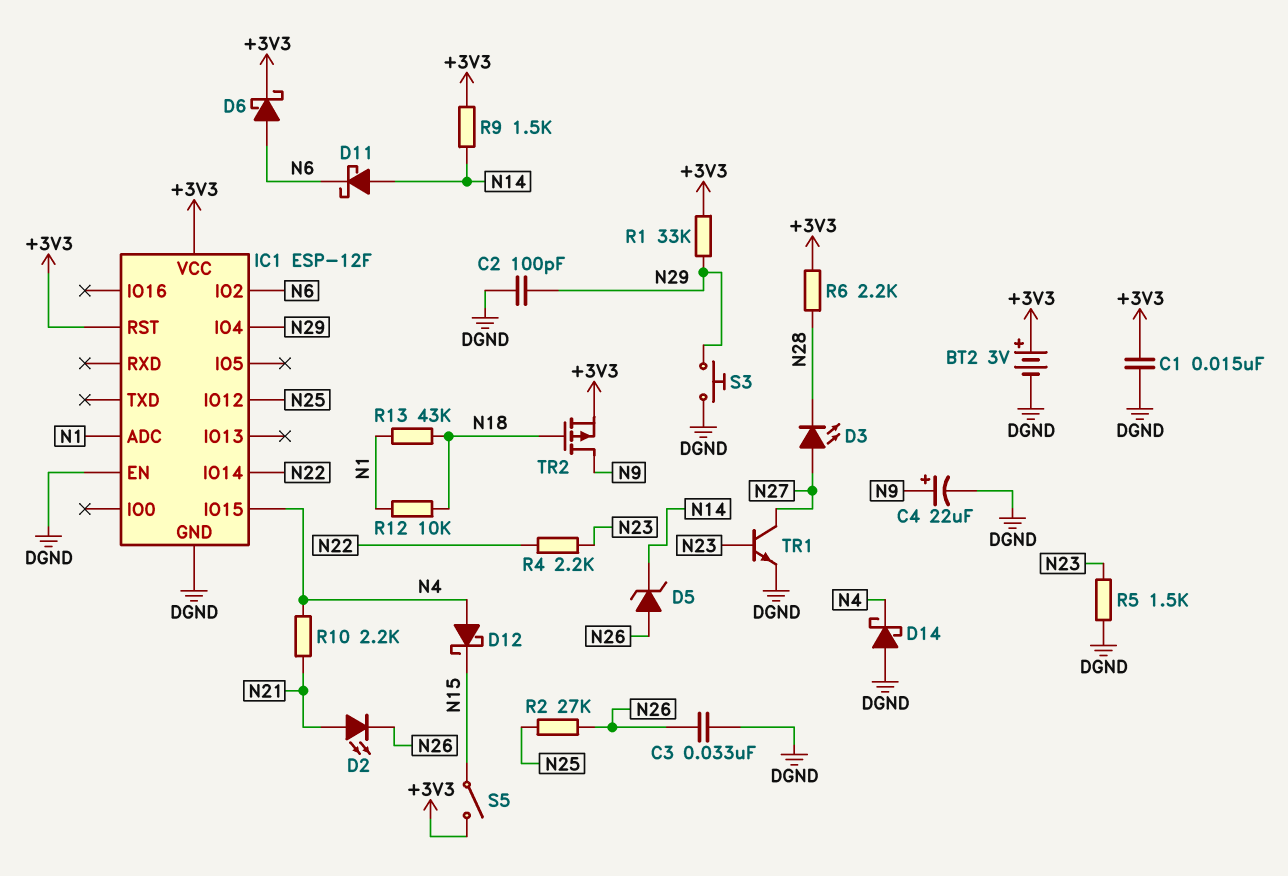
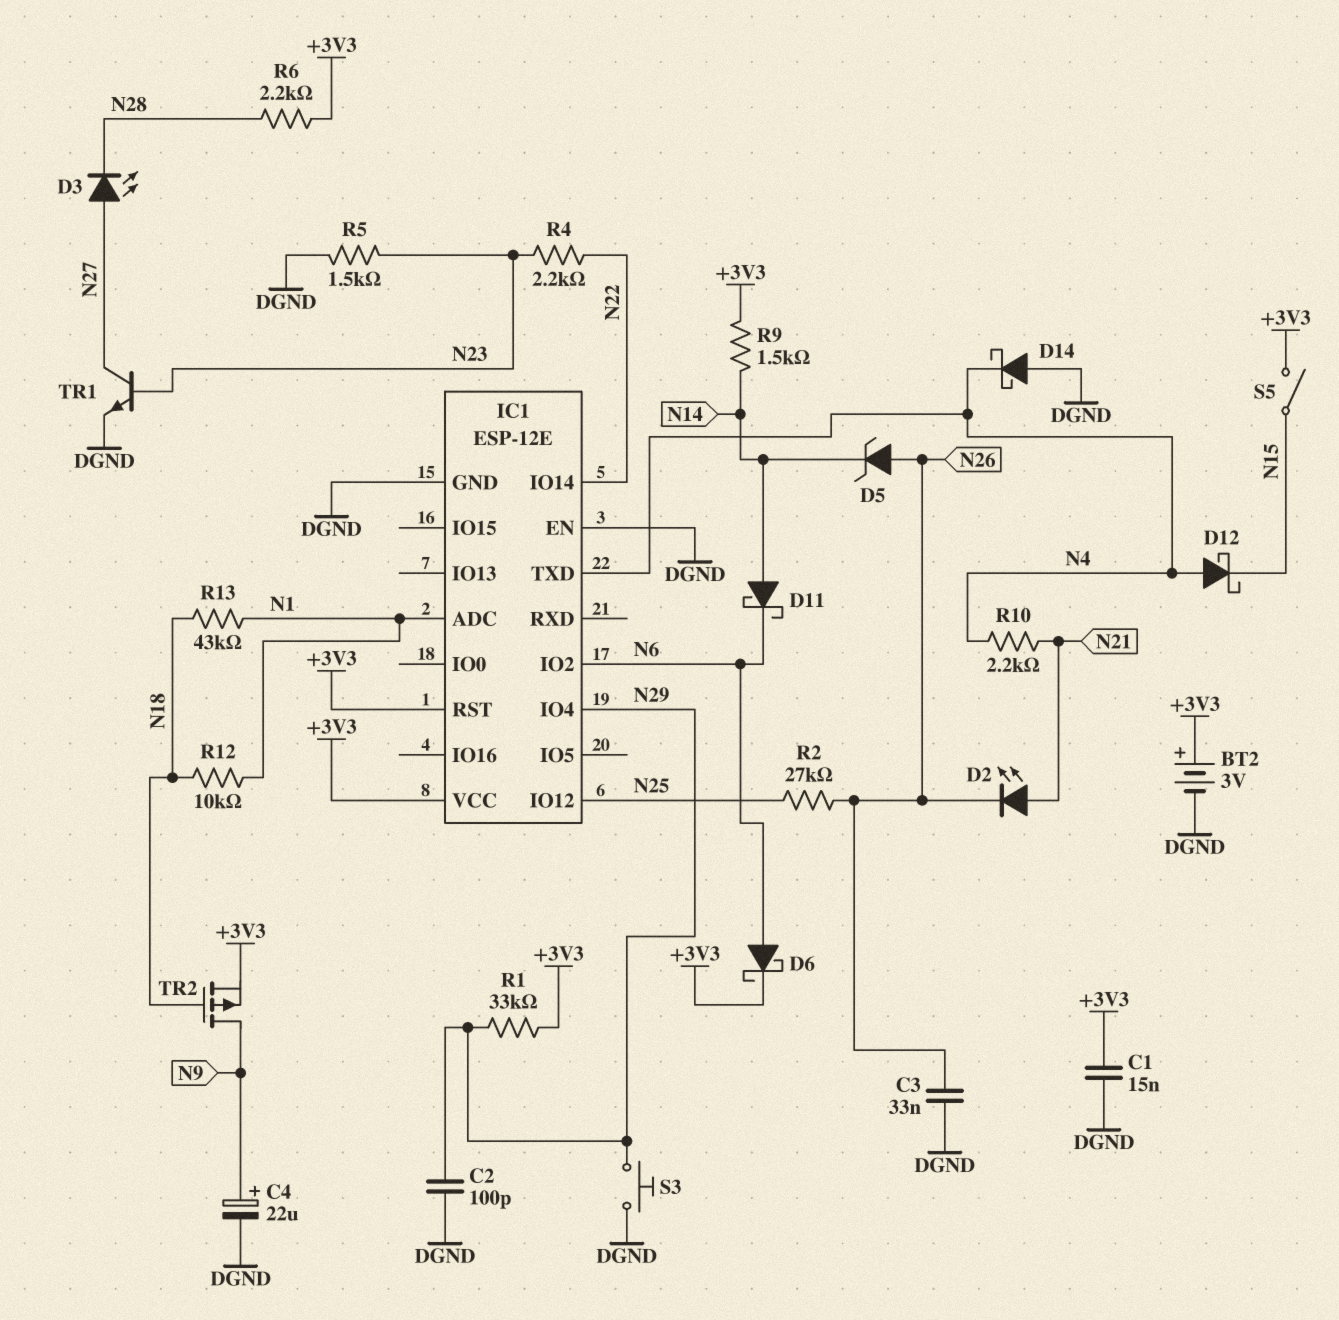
IC1: ESP-12F -> ESP-12E
IC1 pin IO15: N4 -> none
IC1 pin TXD: none -> N4

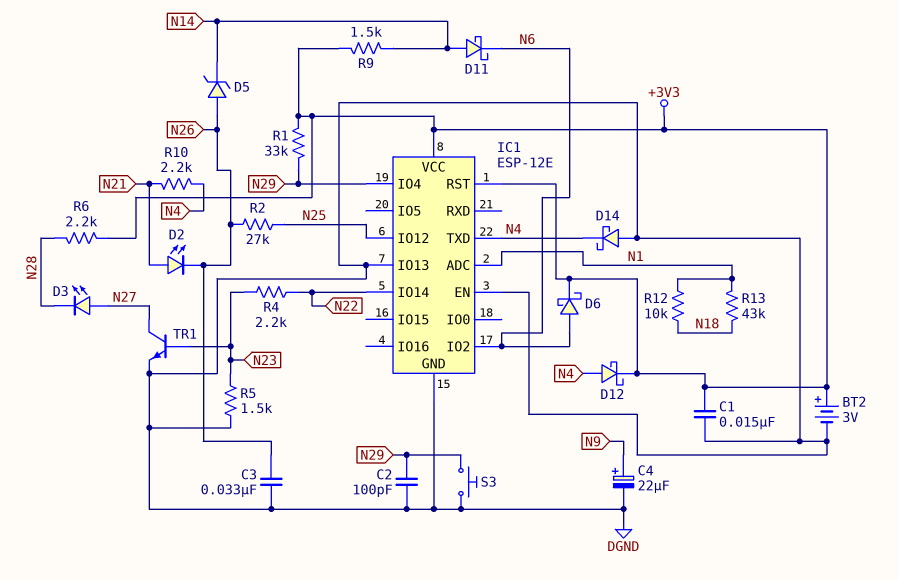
D12: schottky (A N4, K N15) -> schottky (A N4, K +3V3)
IC1 pin IO13: none -> DGND
S5: switch (+3V3, N15) -> none
TR2: PMOS (G N18, D N9, S +3V3) -> none

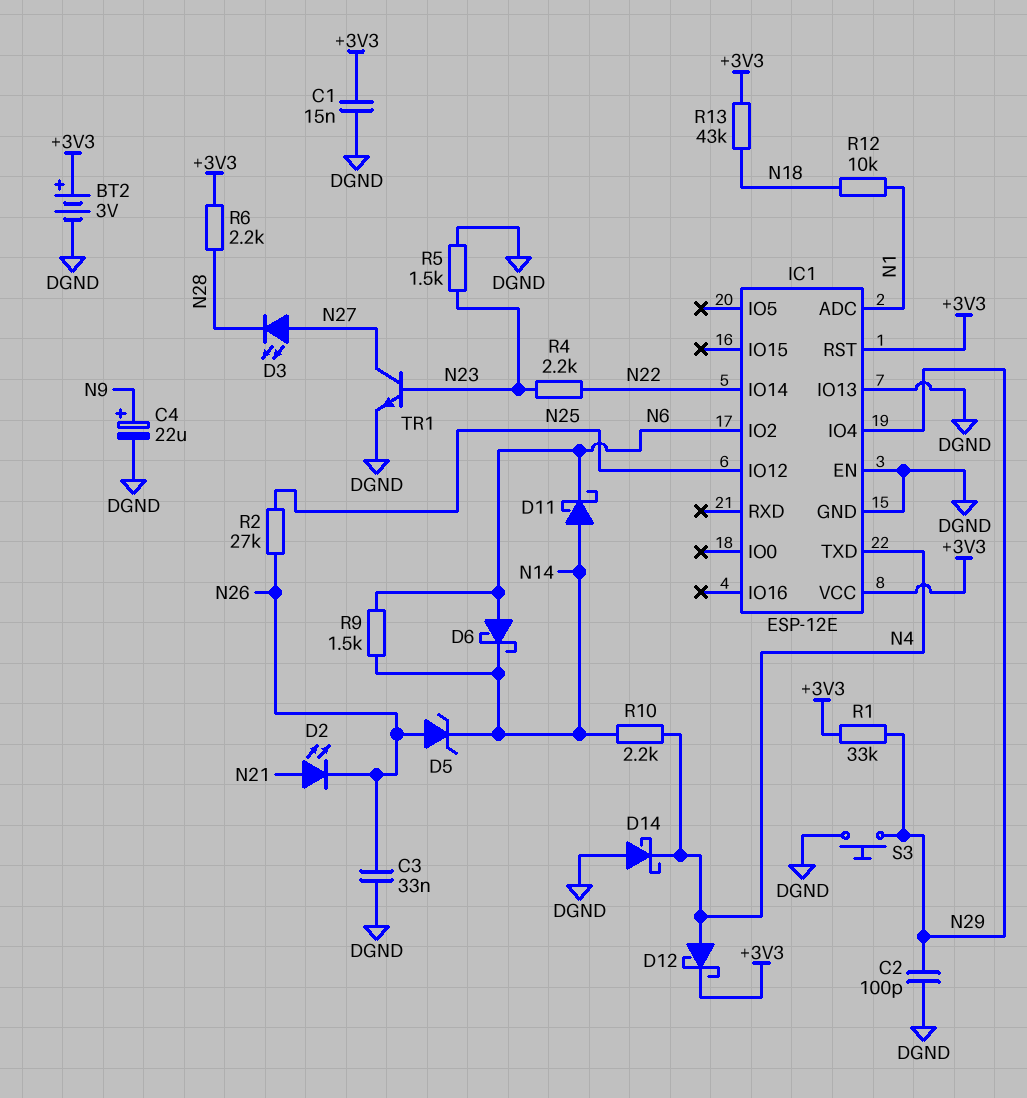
D6: schottky (A N6, K +3V3) -> schottky (A N6, K N14)
R9: 1.5k (+3V3, N14) -> 1.5k (N6, N14)
R10: 2.2k (N4, N21) -> 2.2k (N4, N14)
R13: 43k (N1, N18) -> 43k (+3V3, N18)

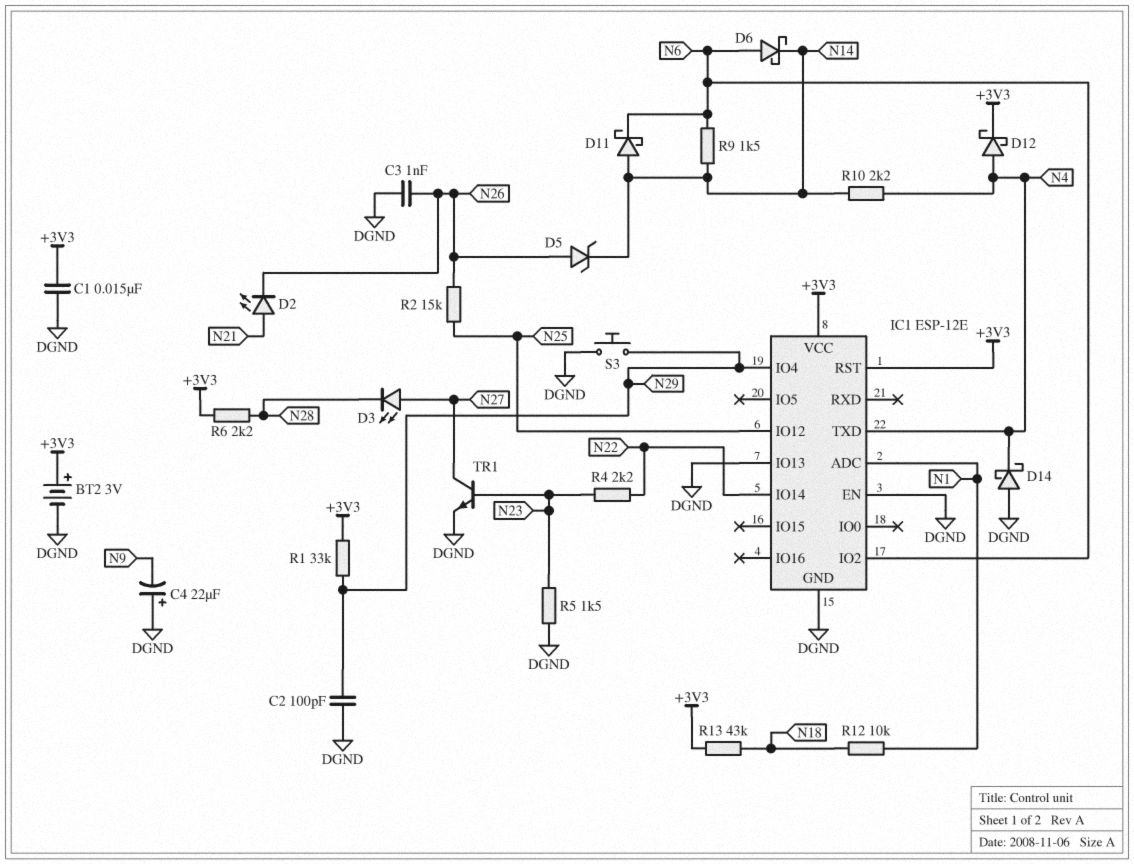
C3: 33nF (DGND, N26) -> 1nF (DGND, N26)
C4: 22uF (plus N9, minus DGND) -> 22uF (plus DGND, minus N9)
R2: 27k (N25, N26) -> 15k (N25, N26)

